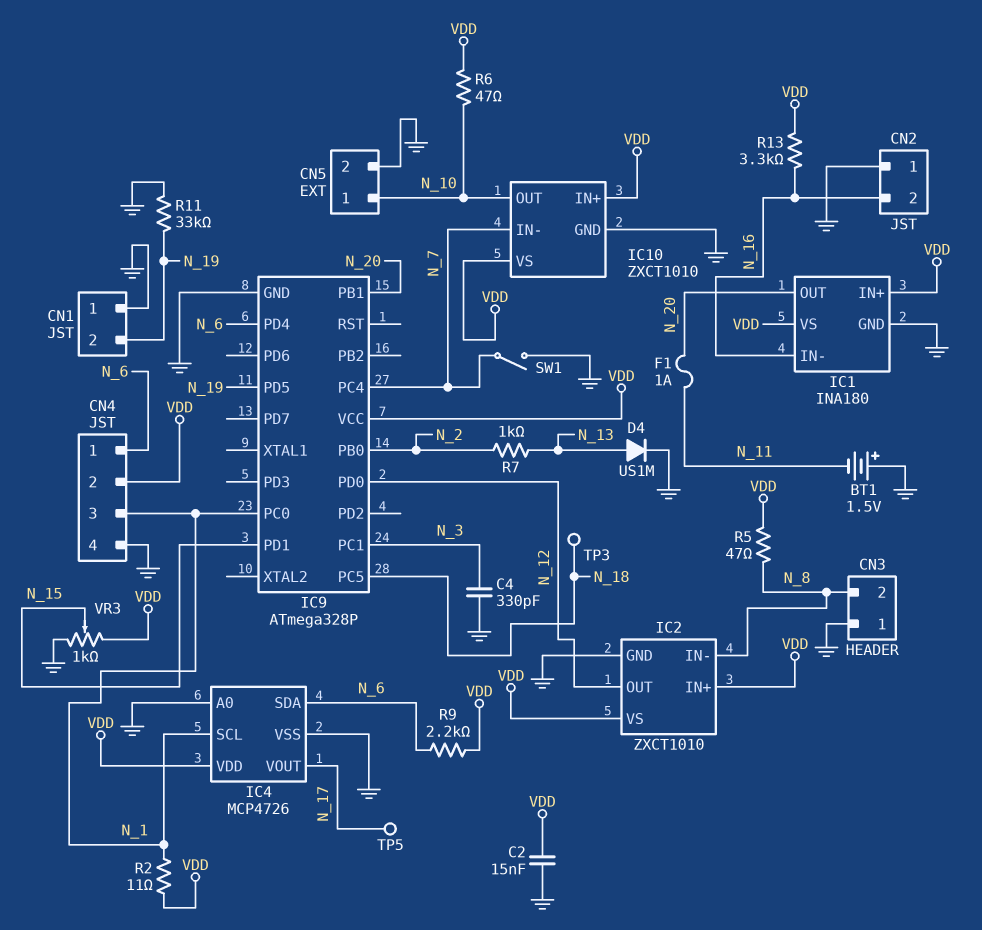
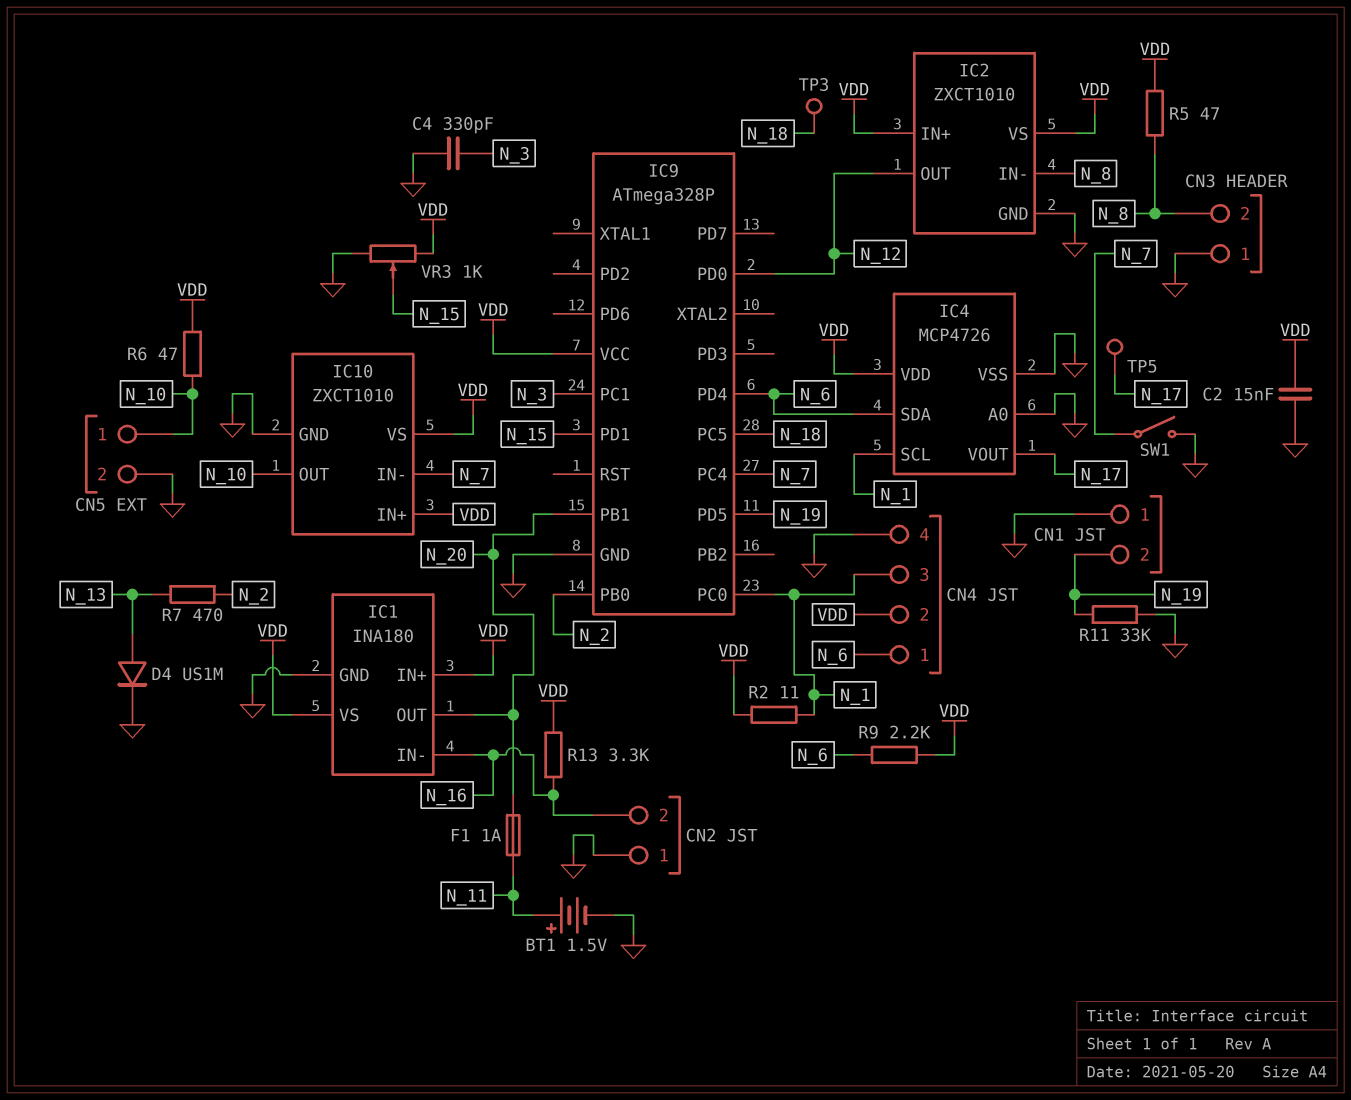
BT1: 1.5V (plus GND, minus N_11) -> 1.5V (plus N_11, minus GND)
R7: 1k (N_2, N_13) -> 470 (N_2, N_13)

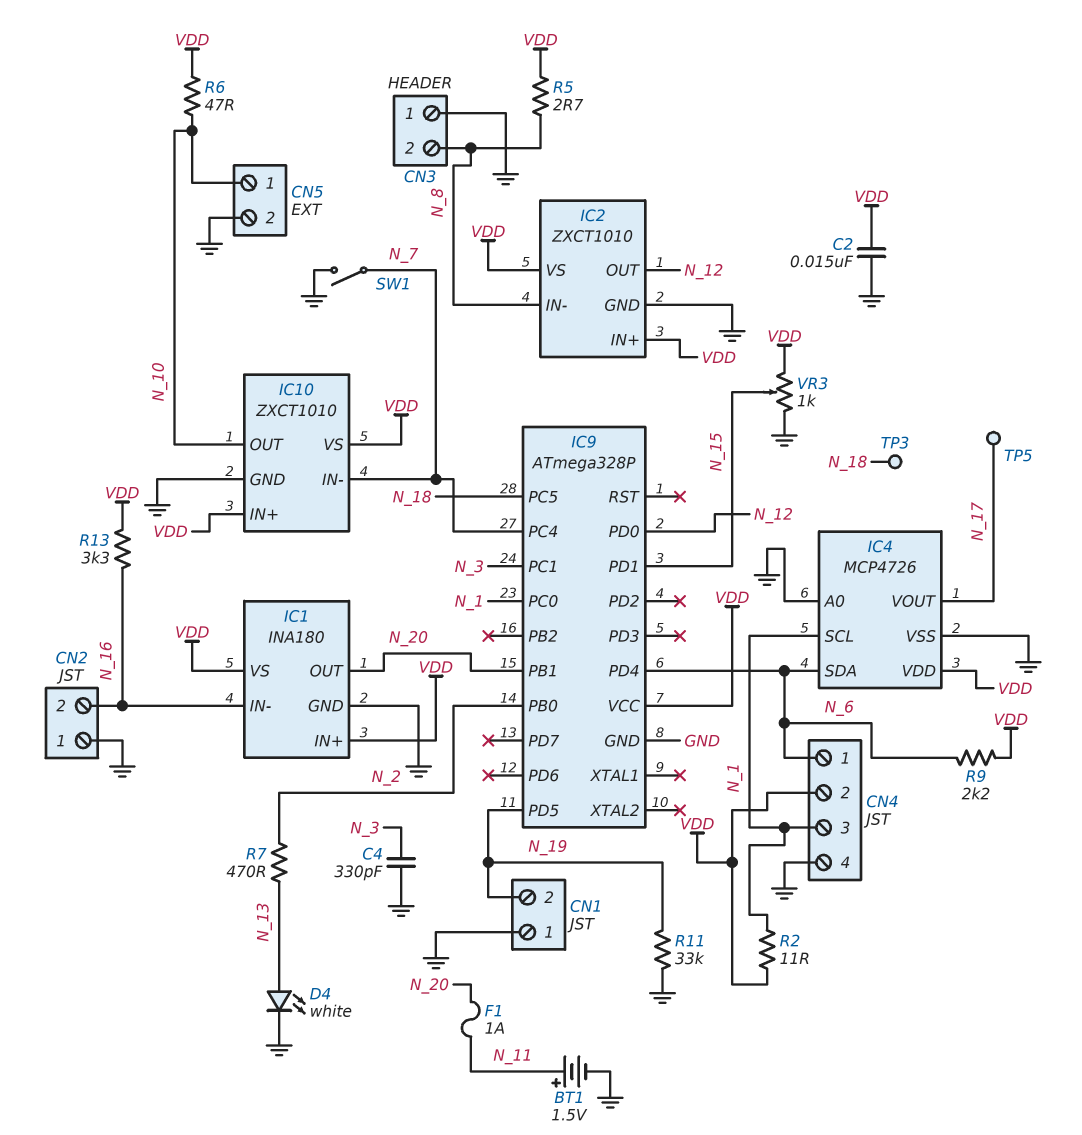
D4: diode US1M (A N_13, K GND) -> LED white (A N_13, K GND)
R5: 47 (N_8, VDD) -> 2.7 (N_8, VDD)

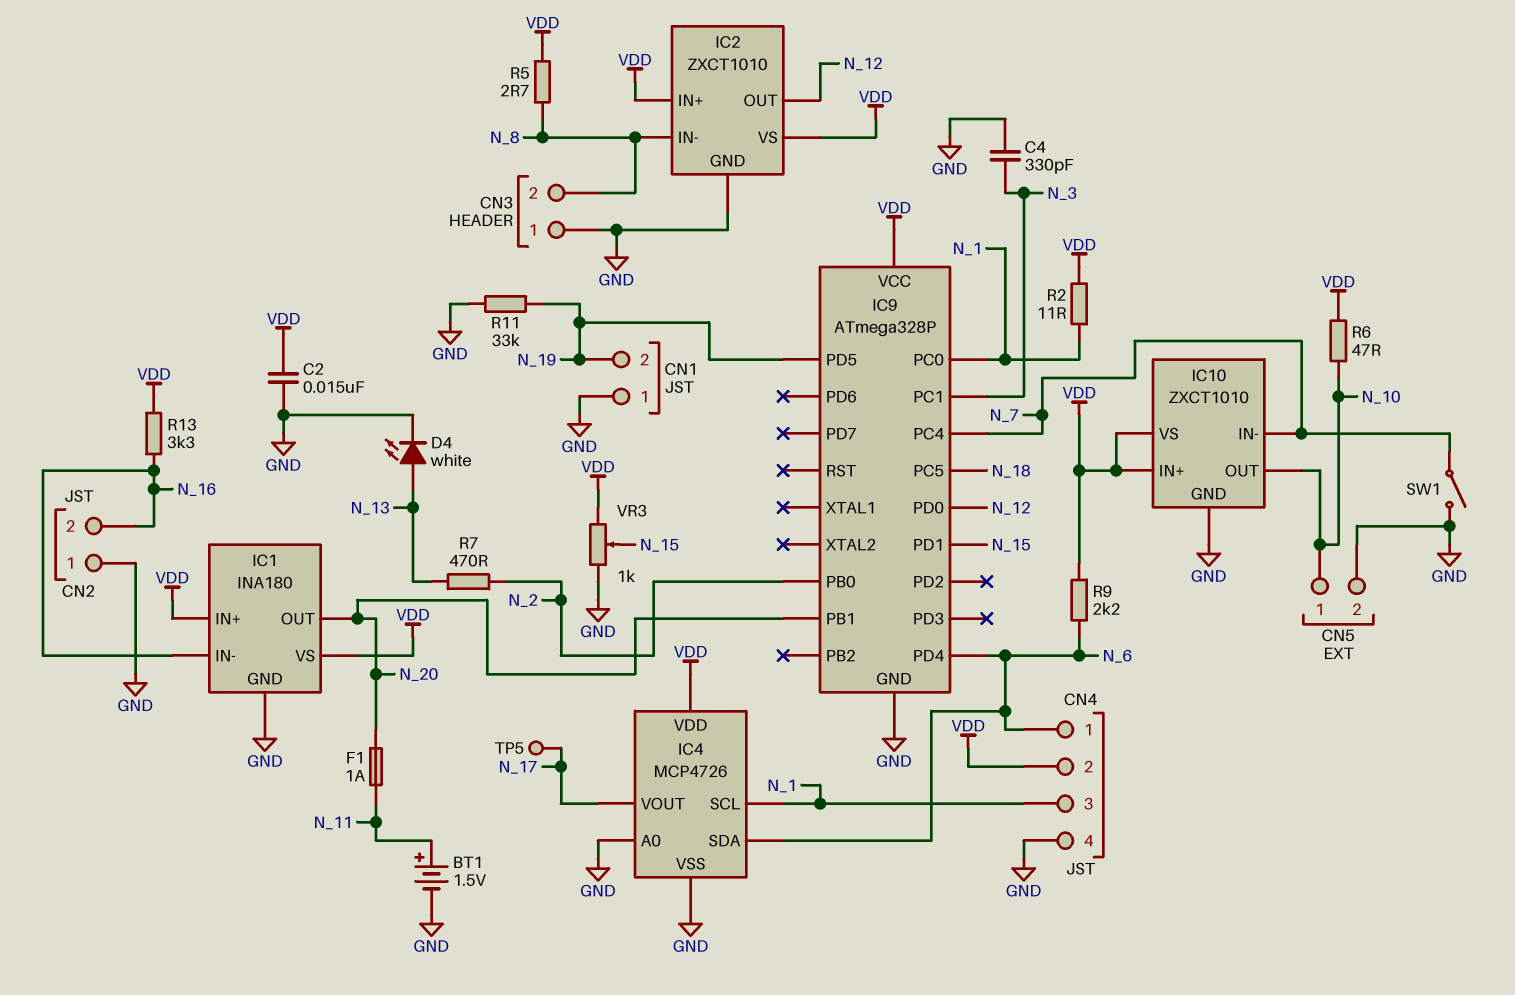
TP3: test point (N_18) -> none

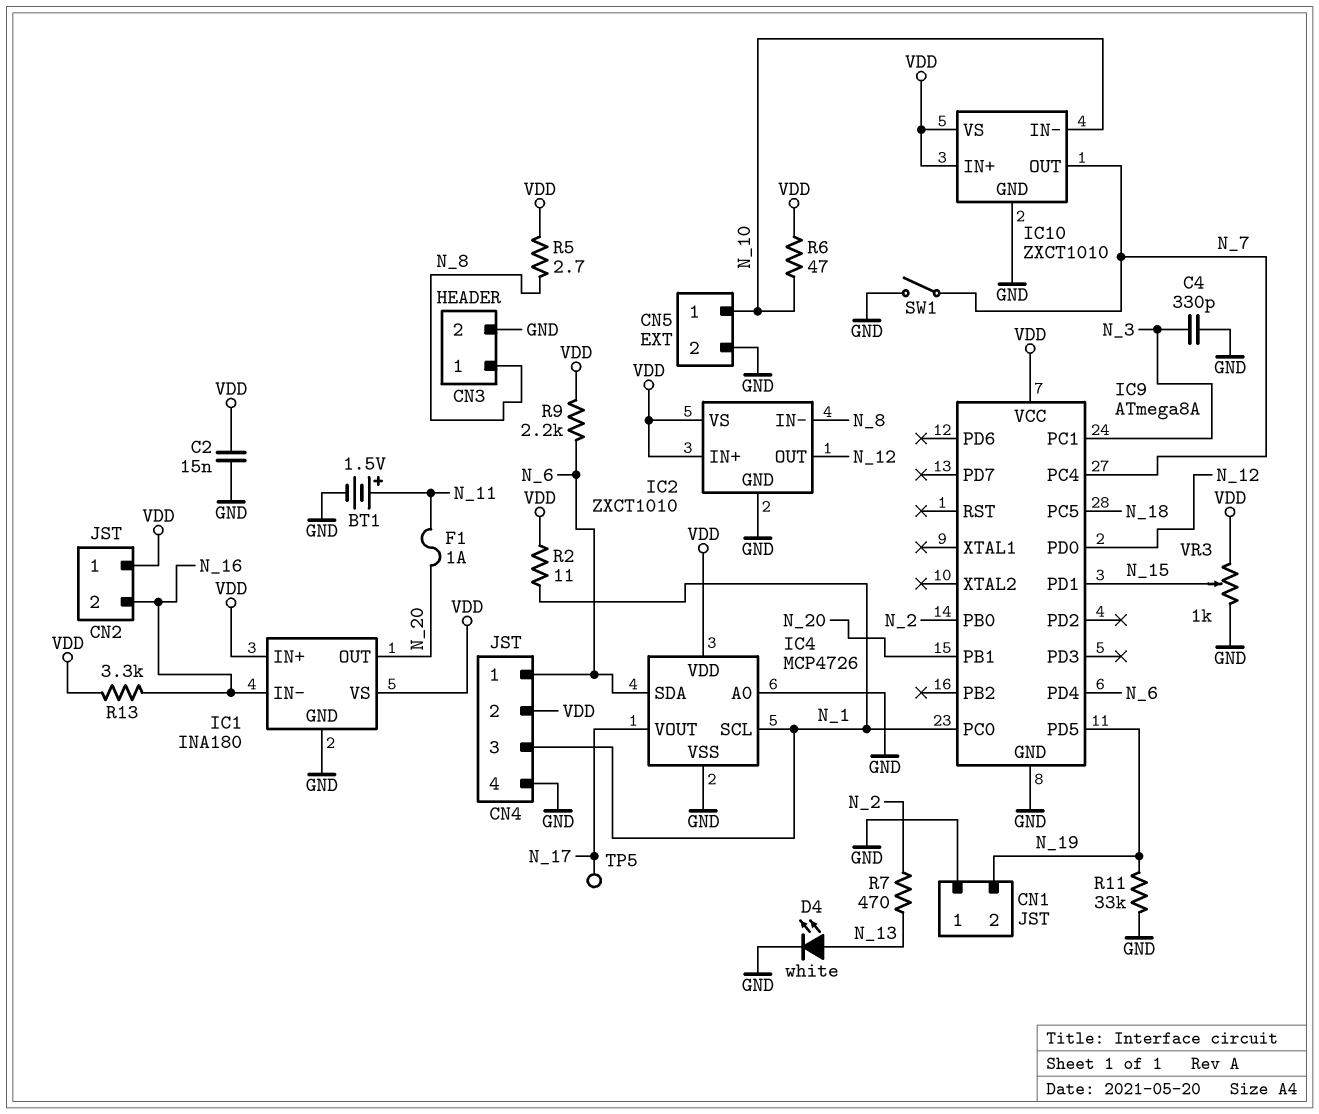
CN2 pin 1: GND -> VDD
CN3 pin 1: GND -> N_8
CN3 pin 2: N_8 -> GND
IC9: ATmega328P -> ATmega8A
IC10 pin IN-: N_7 -> N_10
IC10 pin OUT: N_10 -> N_7

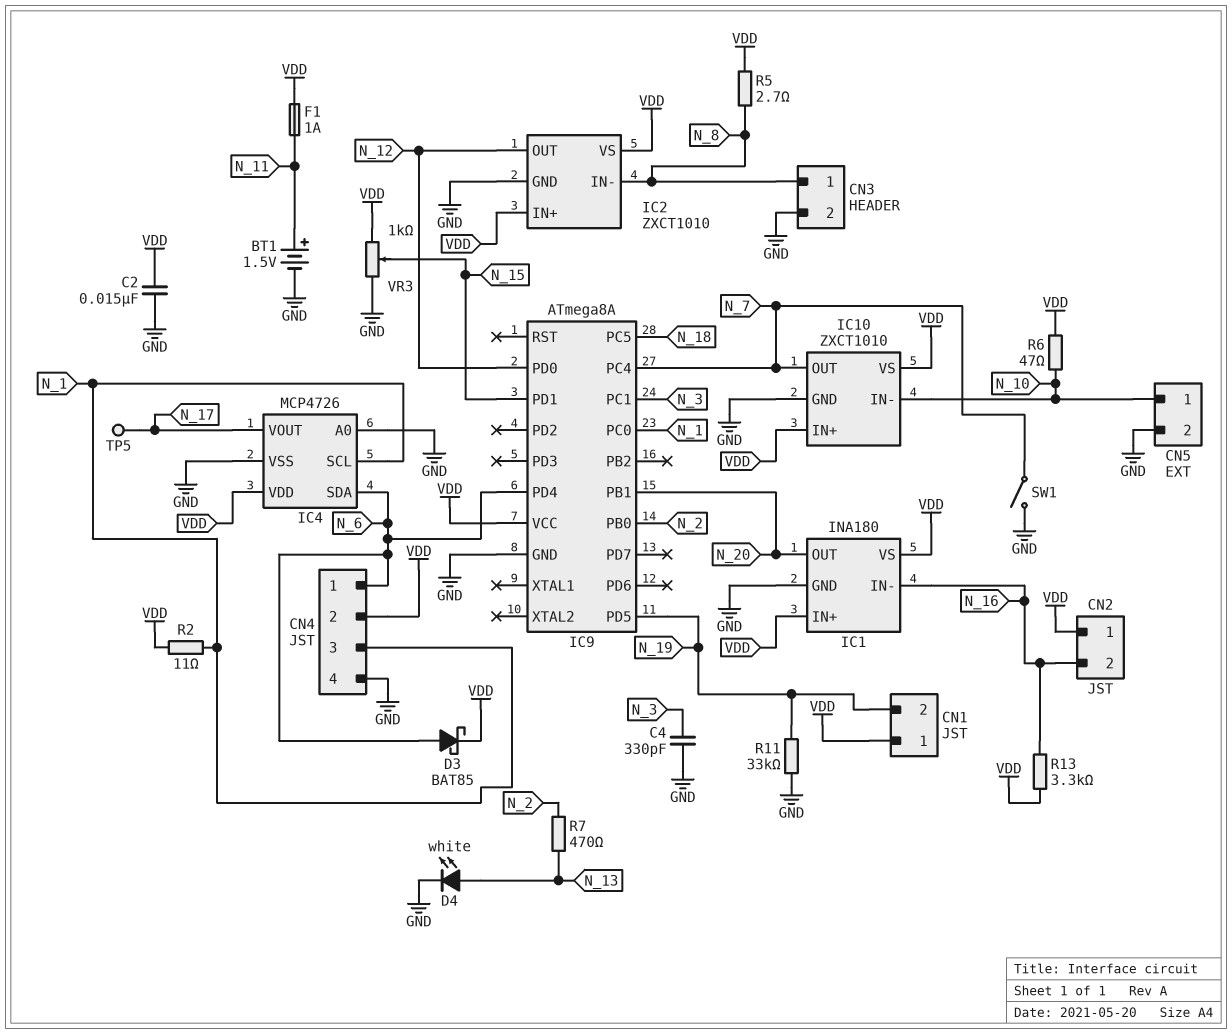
CN1 pin 1: GND -> VDD
D3: none -> schottky BAT85 (A N_6, K VDD)
F1: 1A (N_11, N_20) -> 1A (N_11, VDD)
R9: 2.2k (N_6, VDD) -> none

